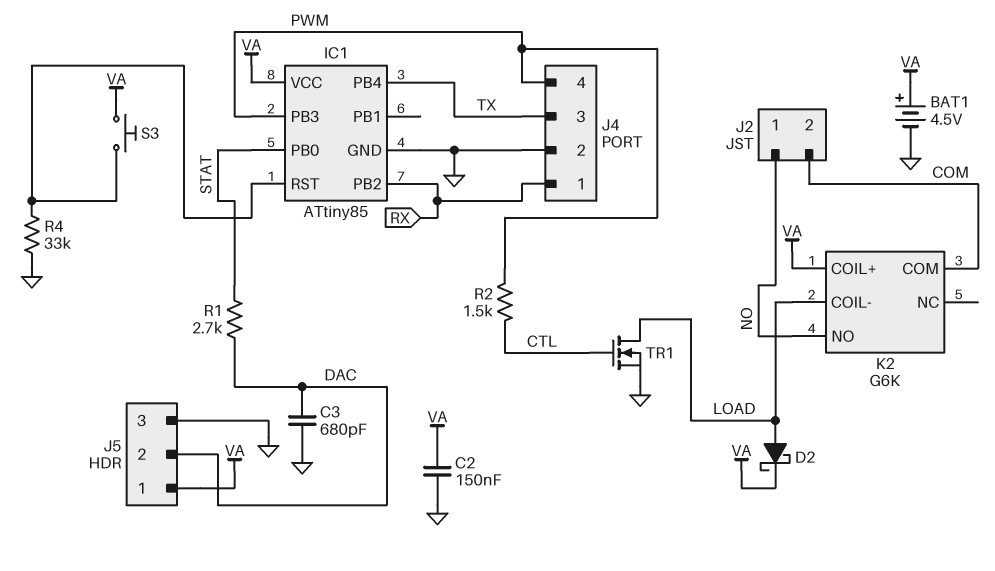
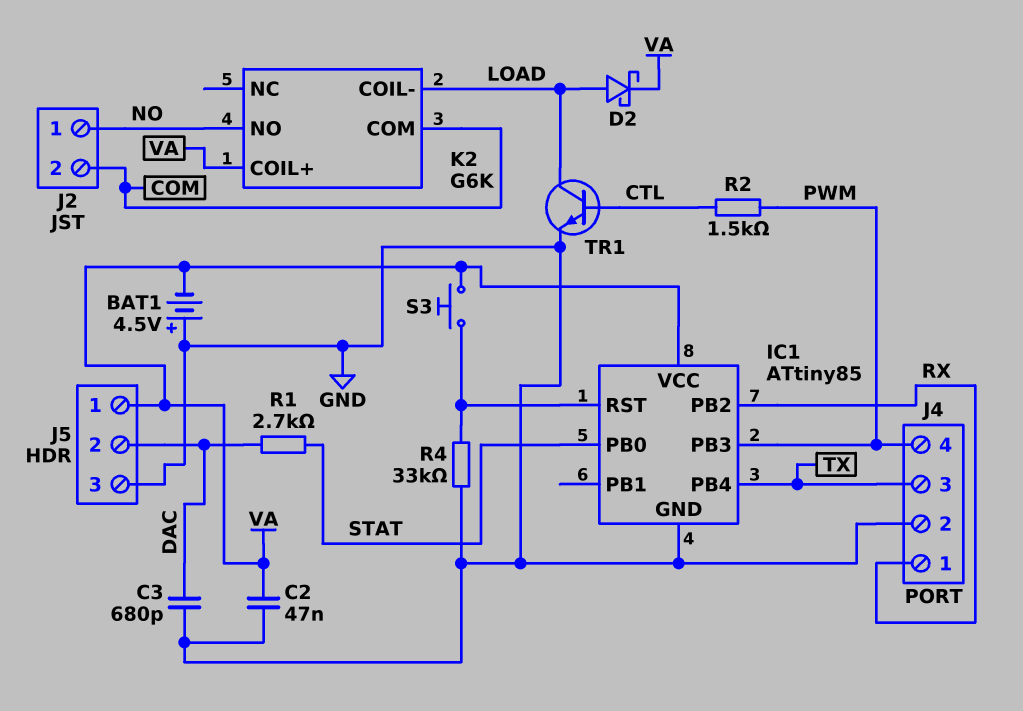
BAT1: 4.5V (plus VA, minus GND) -> 4.5V (plus GND, minus VA)
C2: 150nF (GND, VA) -> 47nF (GND, VA)
TR1: NMOS (G CTL, D LOAD, S GND) -> NPN (B CTL, C LOAD, E GND)

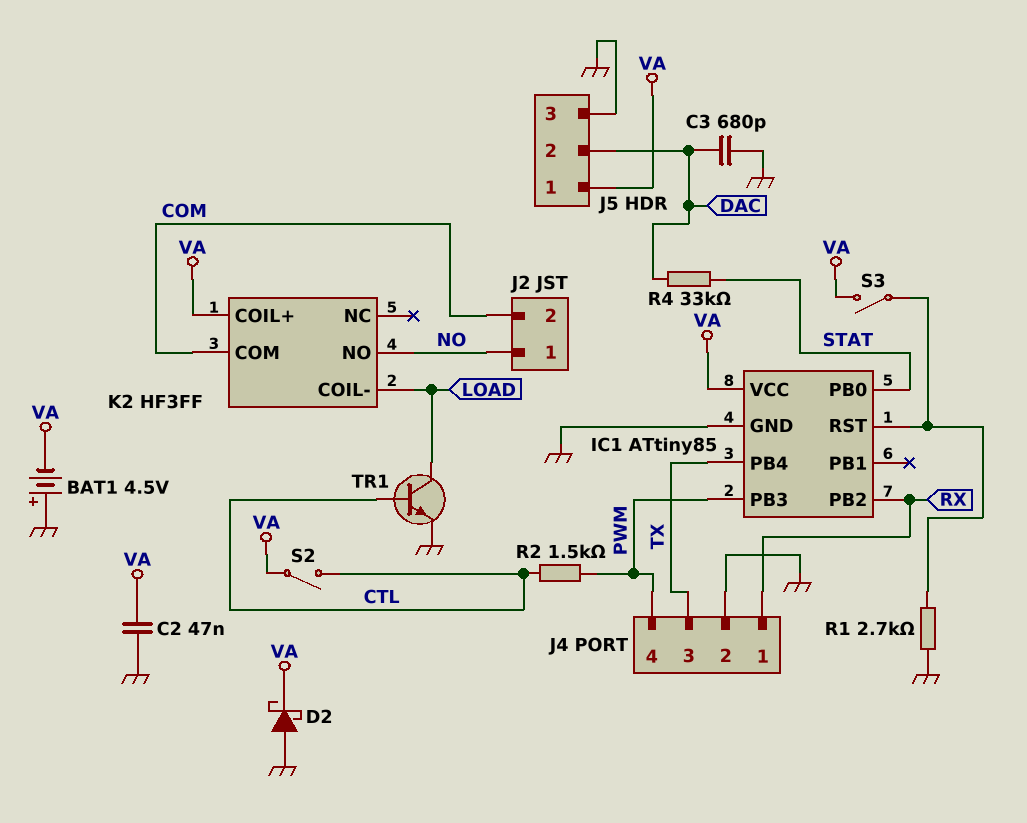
D2: schottky (A LOAD, K VA) -> schottky (A GND, K VA)
K2: G6K -> HF3FF
R1: 2.7k (DAC, STAT) -> 2.7k (GND, IC1/RST)
R4: 33k (GND, IC1/RST) -> 33k (DAC, STAT)
S2: none -> switch (CTL, VA)
S3: button (IC1/RST, VA) -> switch (IC1/RST, VA)

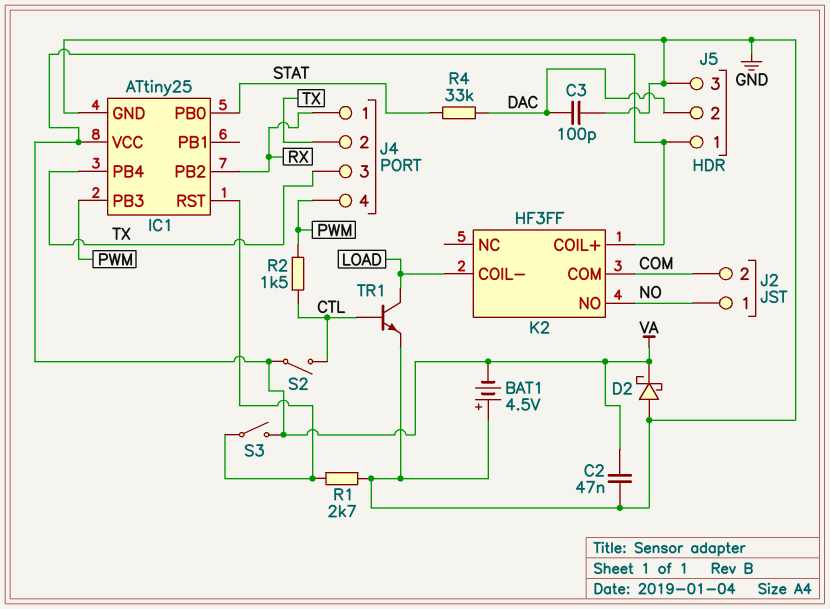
C3: 680pF (DAC, GND) -> 100pF (DAC, GND)
IC1: ATtiny85 -> ATtiny25
J4 pin 2: GND -> TX

